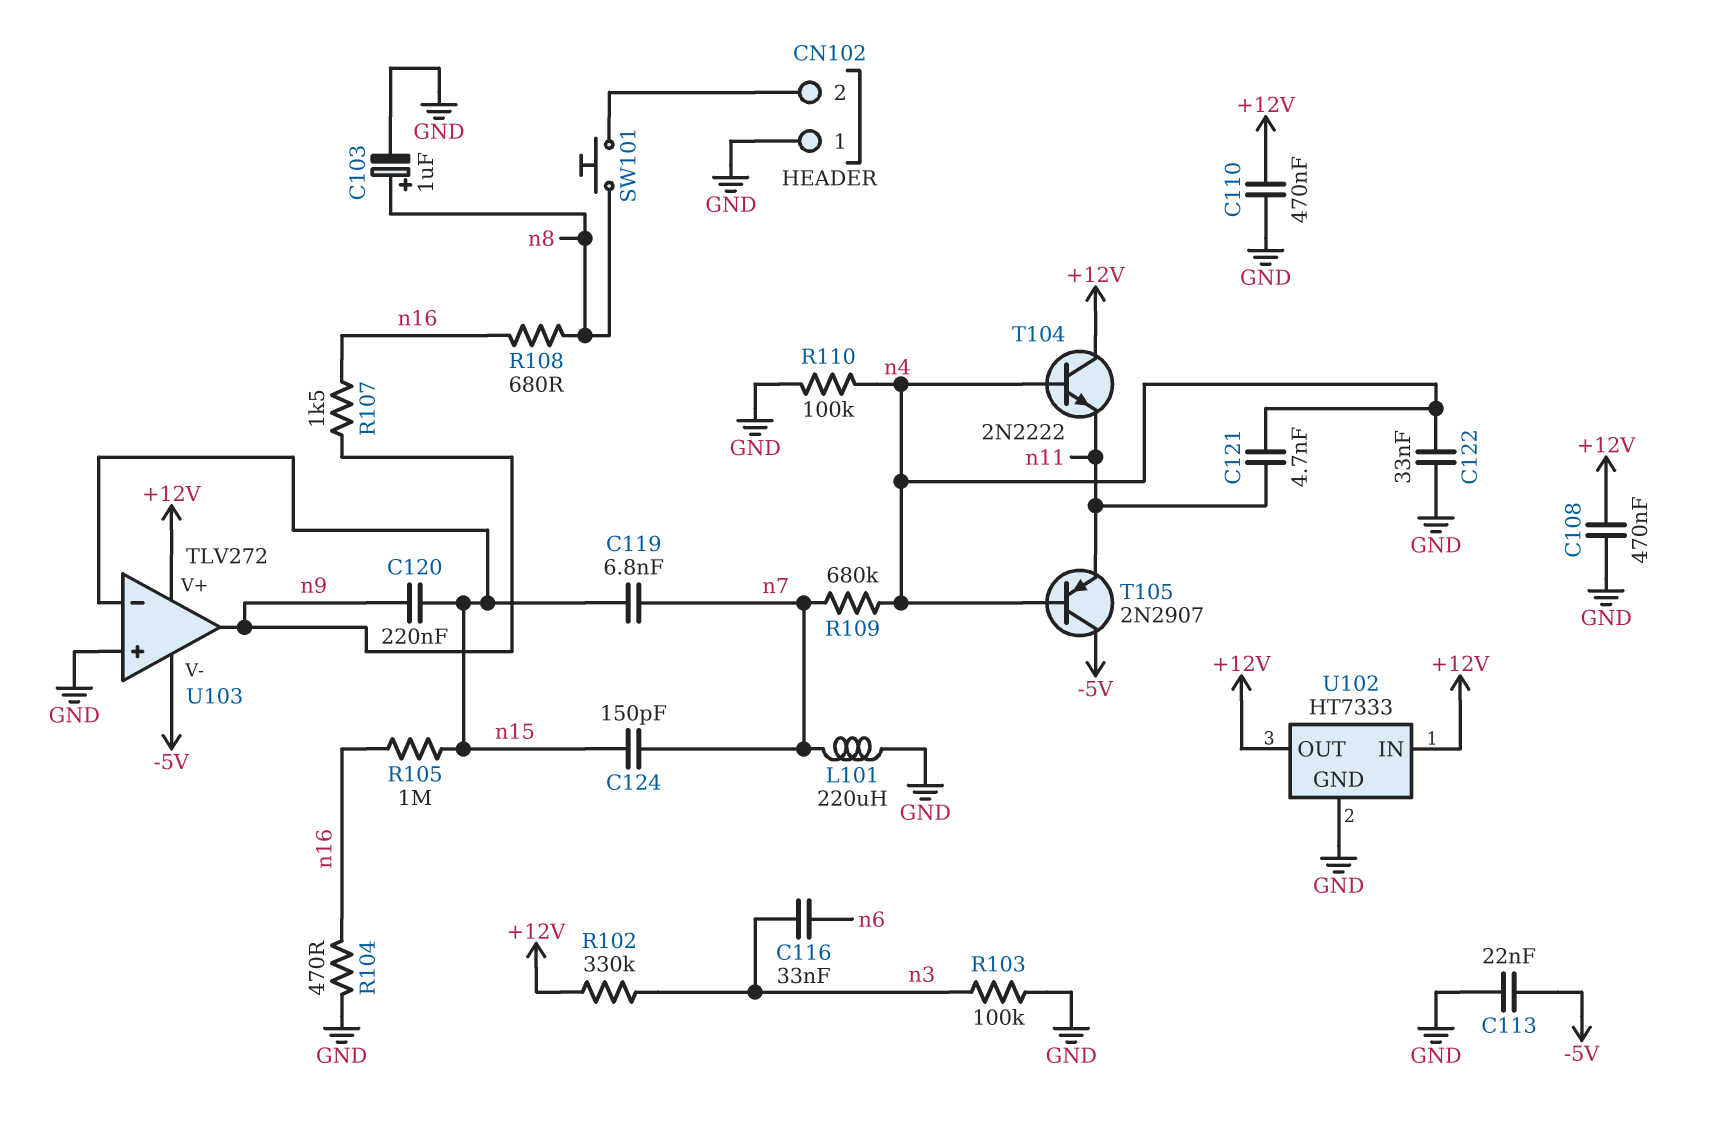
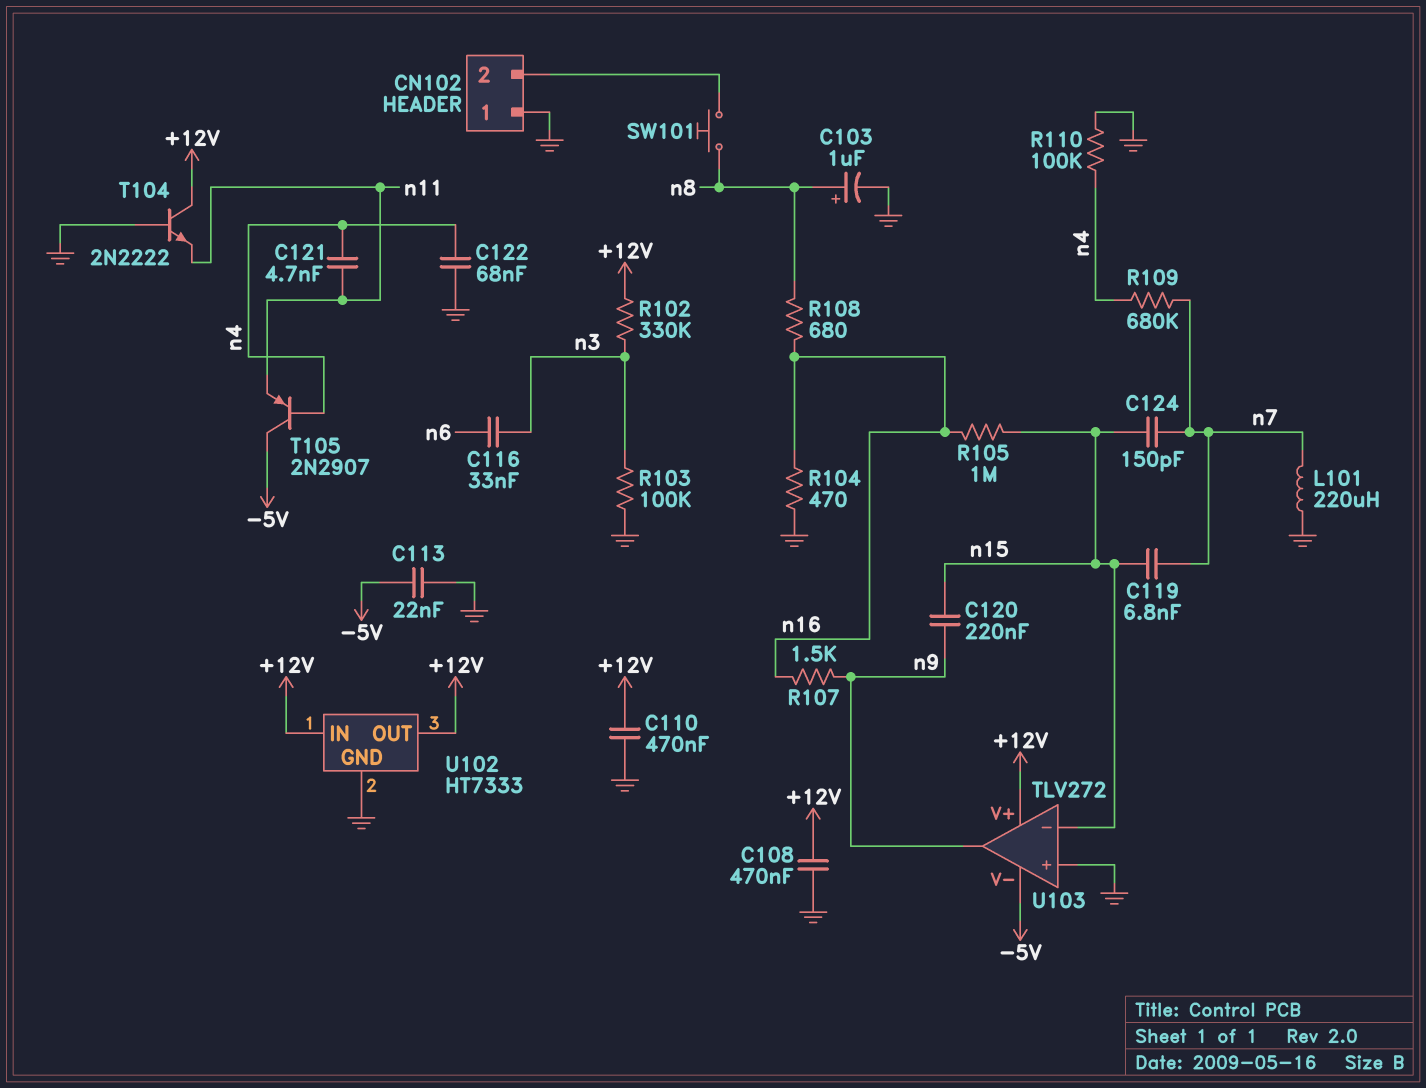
C122: 33nF (GND, n4) -> 68nF (GND, n4)
T104: NPN 2N2222 (B n4, C +12V, E n11) -> NPN 2N2222 (B GND, C +12V, E n11)

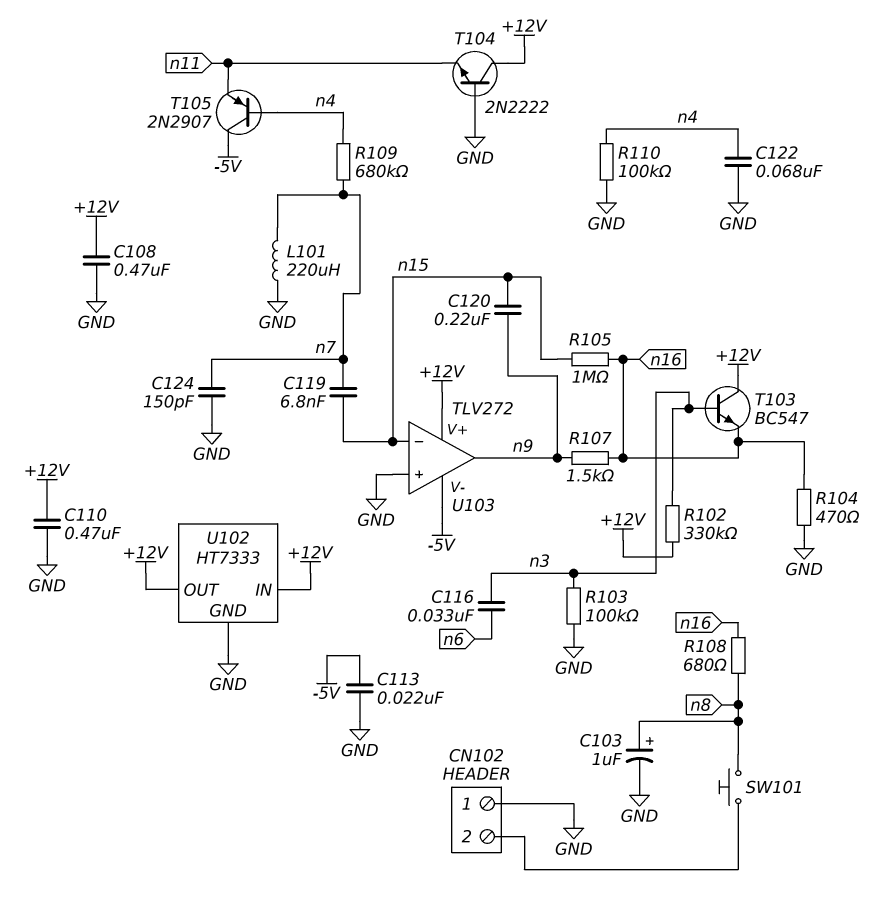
C121: 4.7nF (n4, n11) -> none
C124: 150pF (n7, n15) -> 150pF (GND, n7)
T103: none -> NPN BC547 (B n3, C +12V, E n16)

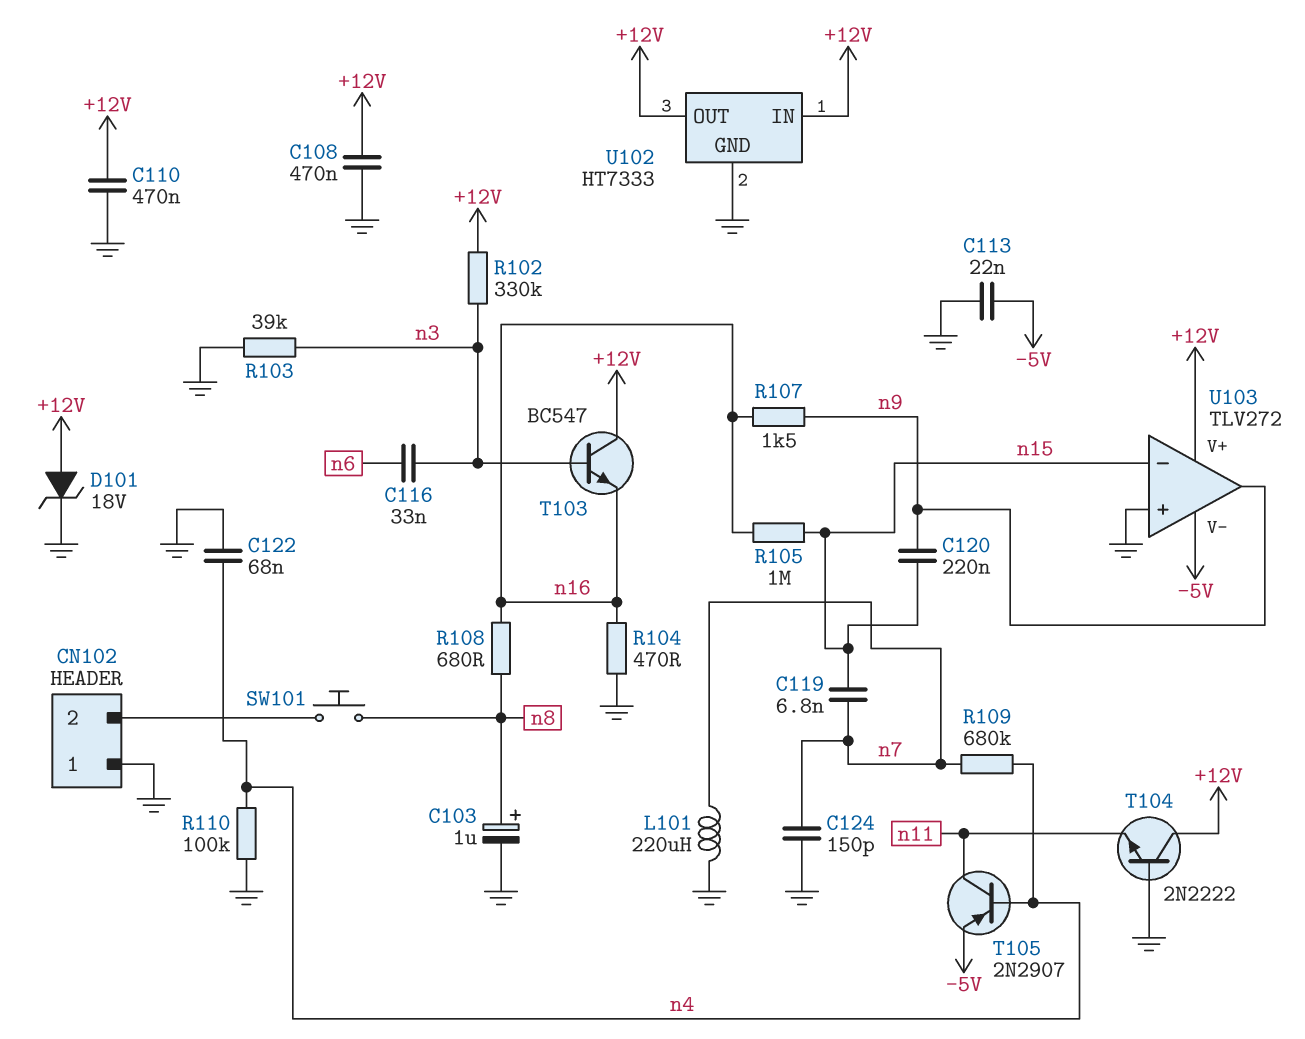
D101: none -> zener 18V (A +12V, K GND)
R103: 100k (GND, n3) -> 39k (GND, n3)
T105: PNP 2N2907 (B n4, C -5V, E n11) -> PNP 2N2907 (B n4, C n11, E -5V)

